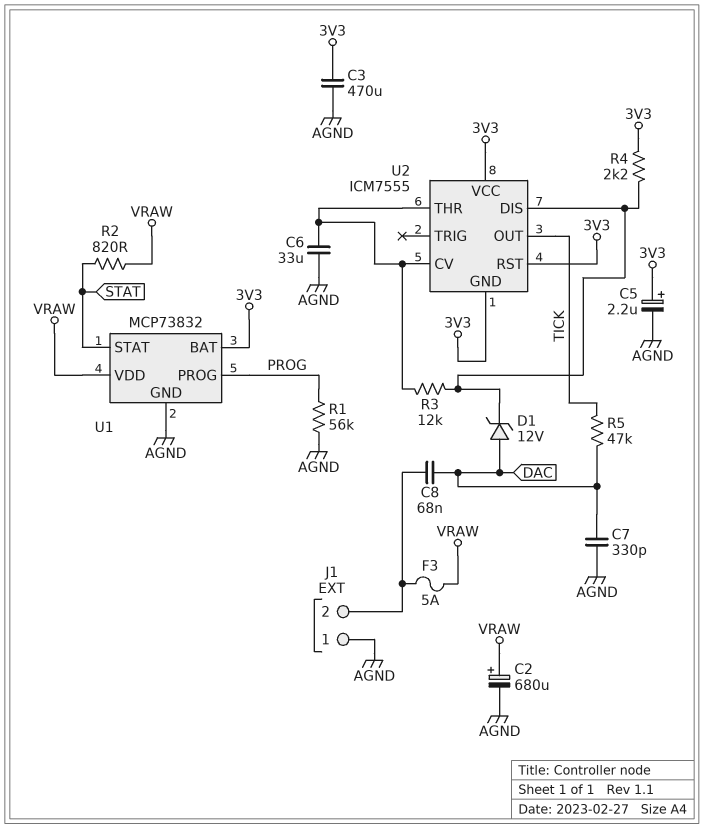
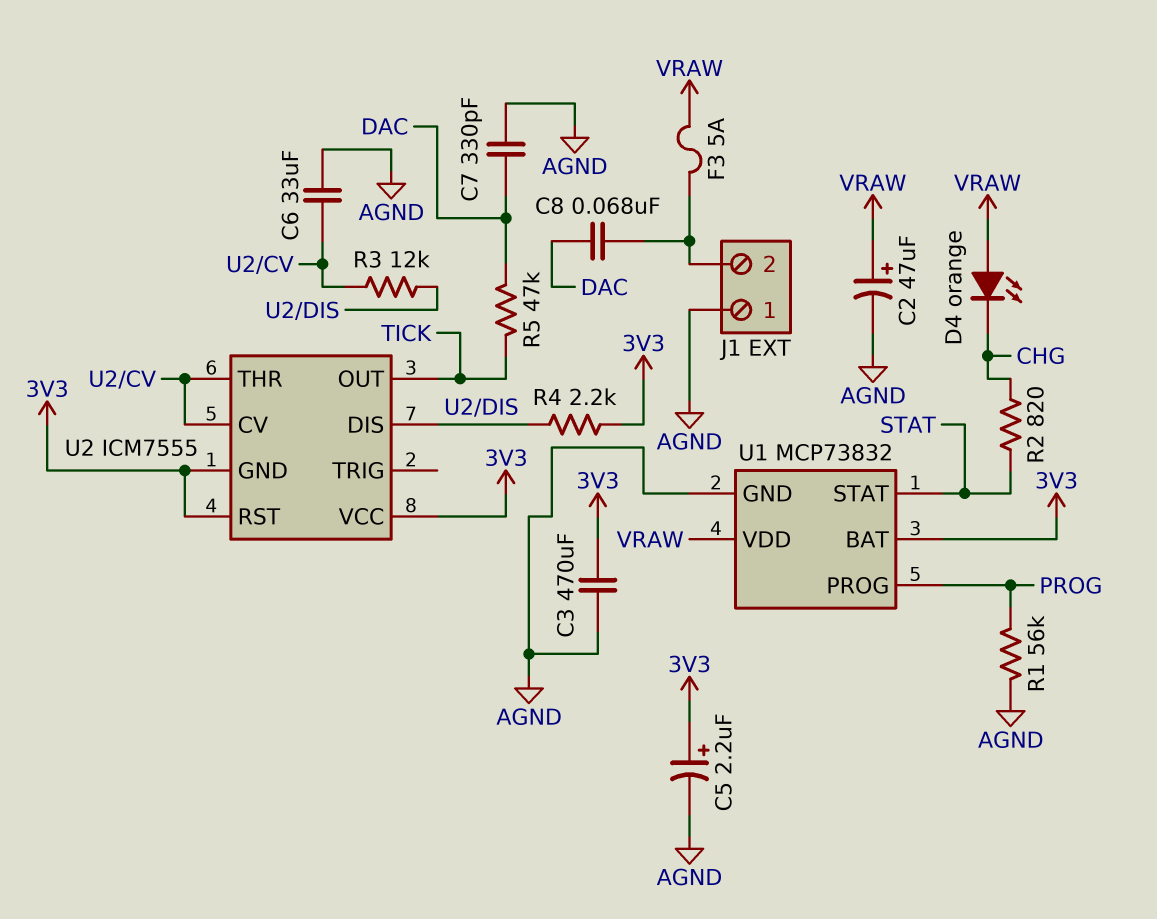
C2: 680uF (plus VRAW, minus AGND) -> 47uF (plus VRAW, minus AGND)
D1: zener 12V (A DAC, K U2/DIS) -> none
D4: none -> LED orange (A VRAW, K CHG)
R2: 820 (STAT, VRAW) -> 820 (CHG, STAT)

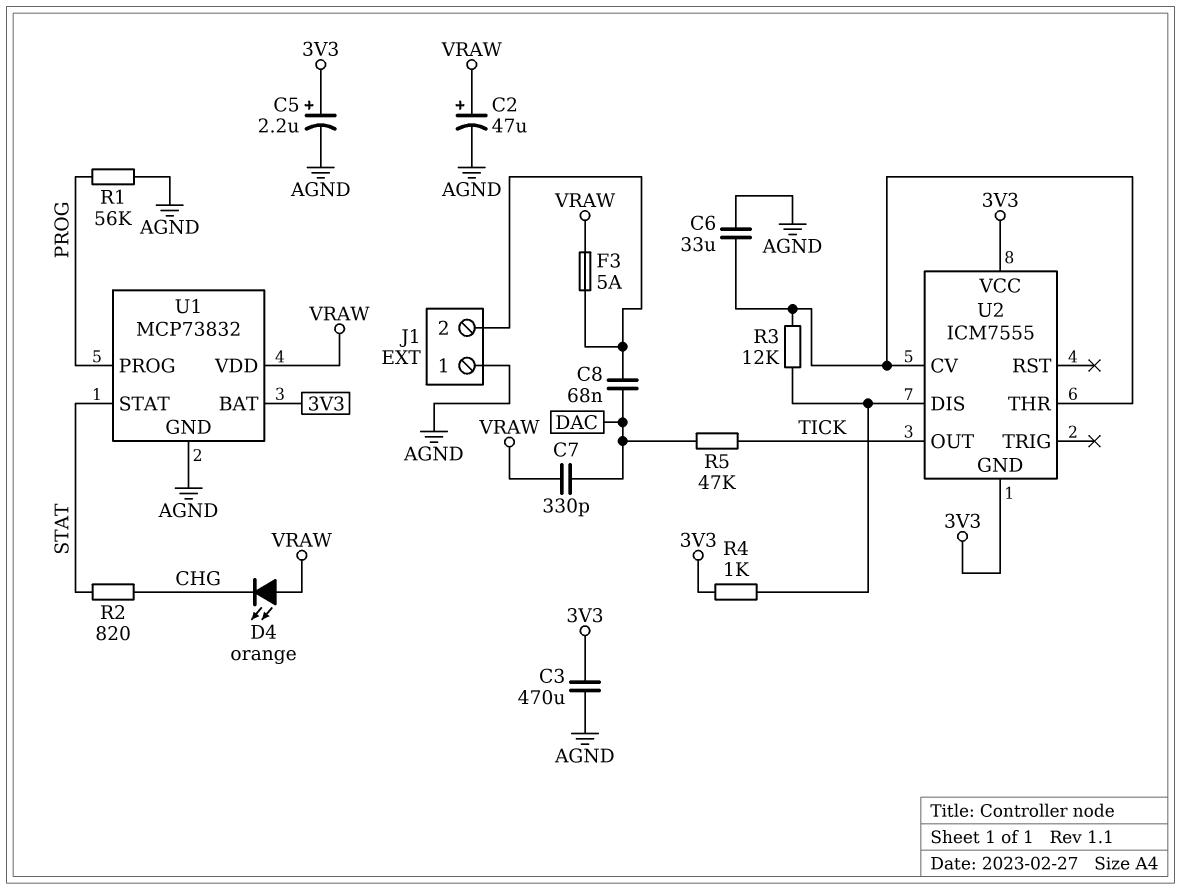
C7: 330pF (AGND, DAC) -> 330pF (DAC, VRAW)
R4: 2.2k (3V3, U2/DIS) -> 1k (3V3, U2/DIS)
U2 pin RST: 3V3 -> none

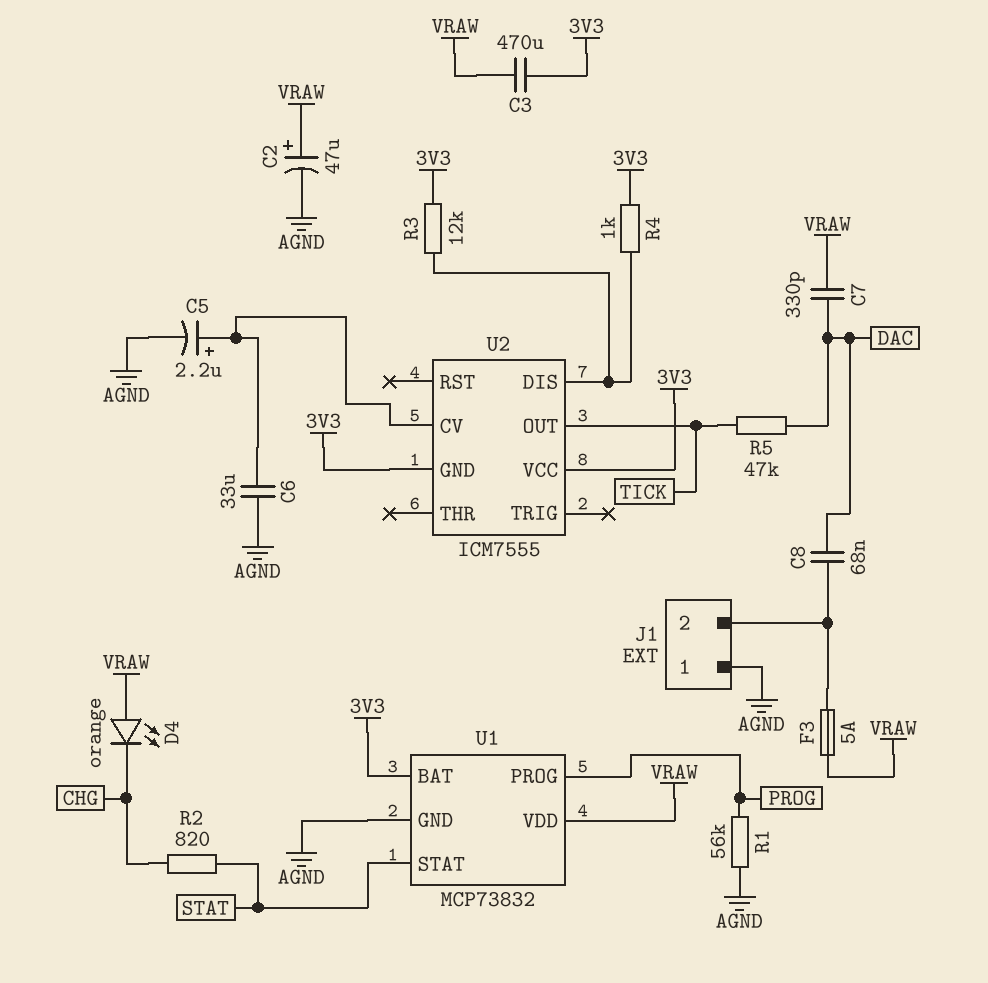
C3: 470uF (3V3, AGND) -> 470uF (3V3, VRAW)
C5: 2.2uF (plus 3V3, minus AGND) -> 2.2uF (plus U2/CV, minus AGND)
R3: 12k (U2/CV, U2/DIS) -> 12k (3V3, U2/DIS)
U2 pin THR: U2/CV -> none

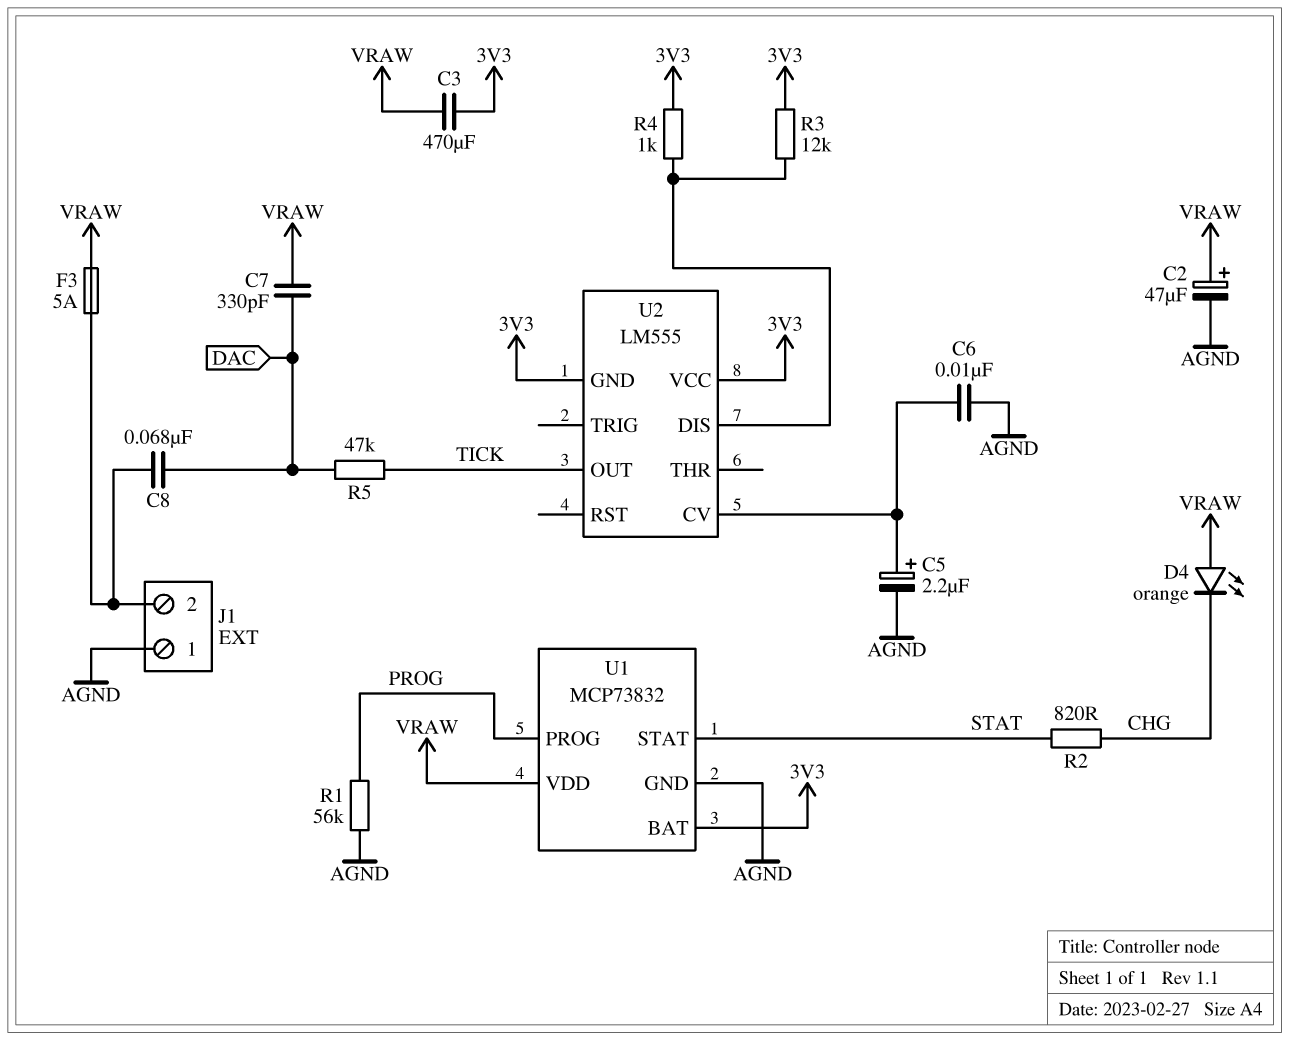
C6: 33uF (AGND, U2/CV) -> 10nF (AGND, U2/CV)
U2: ICM7555 -> LM555

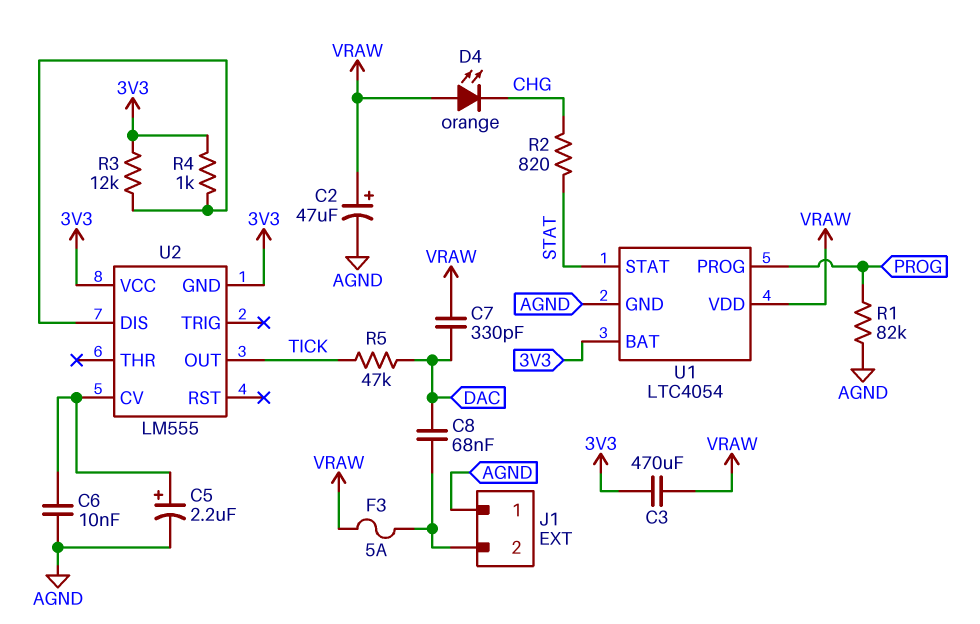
R1: 56k (AGND, PROG) -> 82k (AGND, PROG)
U1: MCP73832 -> LTC4054

